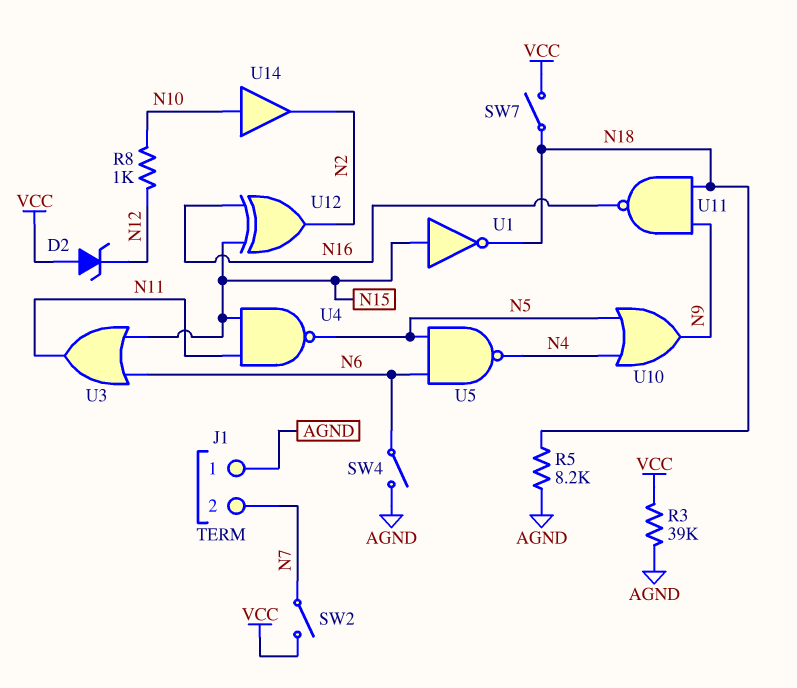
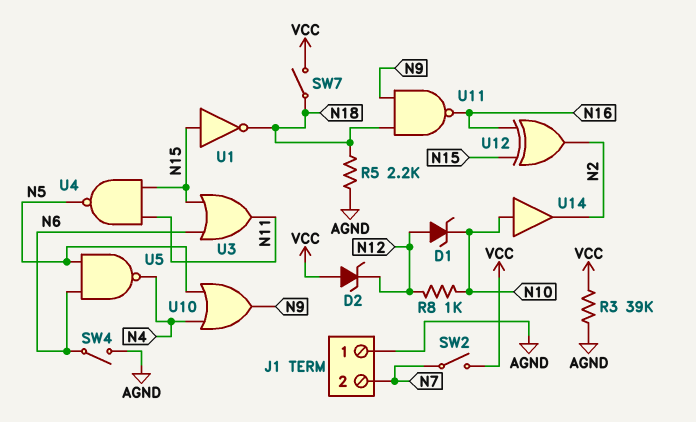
D1: none -> zener (A N12, K N10)
R5: 8.2k (AGND, N18) -> 2.2k (AGND, N18)

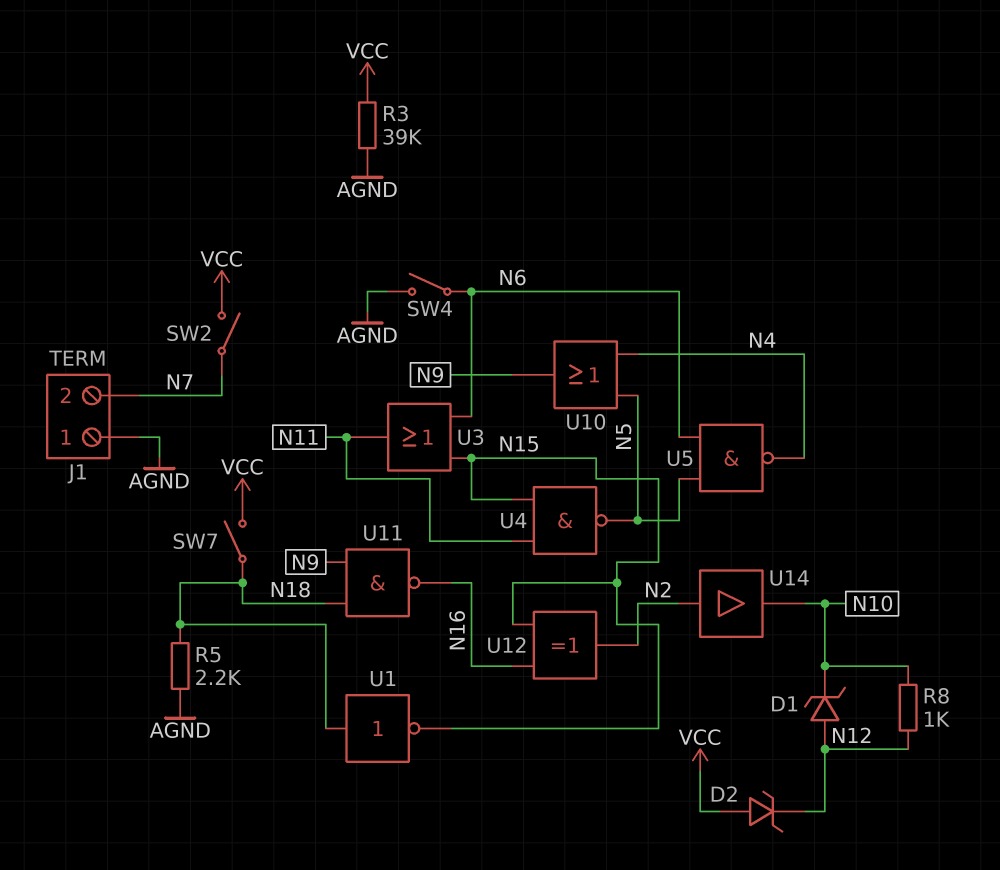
U1: NOT (in N15, out N18) -> NOT (in N18, out N15)
U14: buffer (in N10, out N2) -> buffer (in N2, out N10)

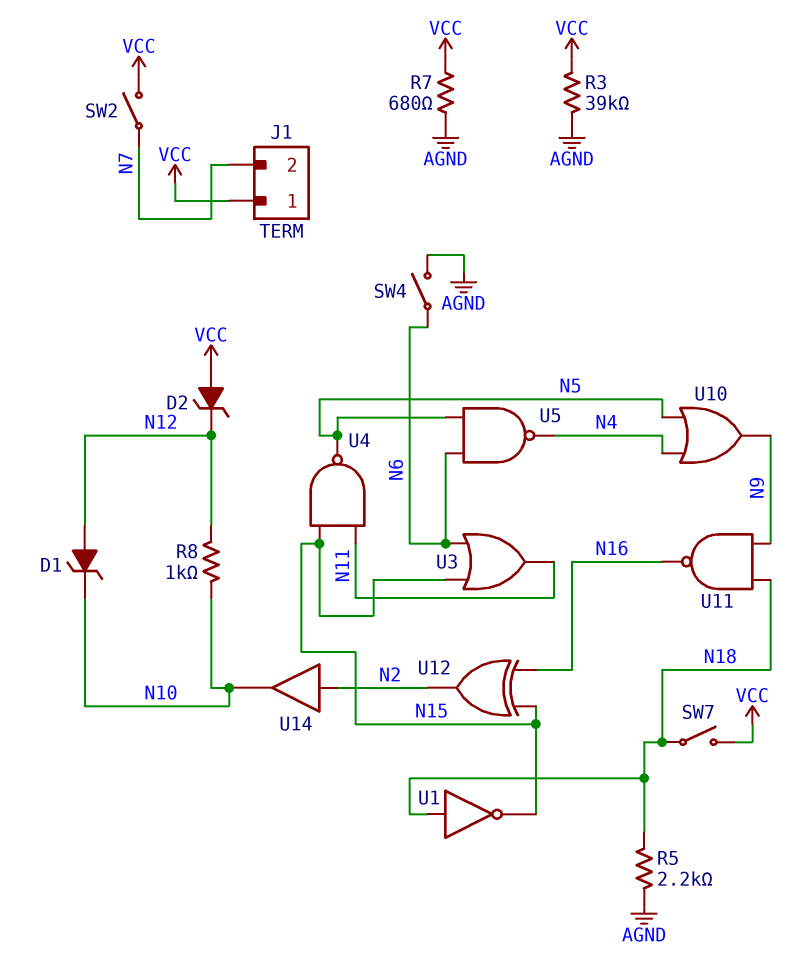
J1 pin 1: AGND -> VCC
R7: none -> 680 (AGND, VCC)

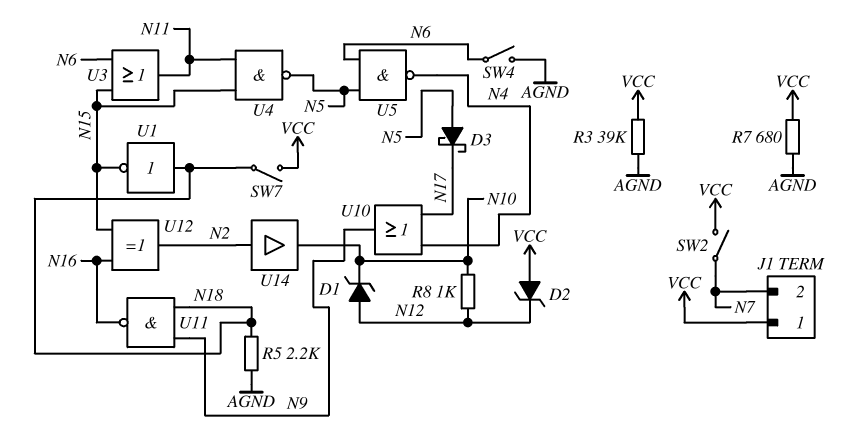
D3: none -> schottky (A N5, K N17)
U10: OR (in N4, in N5, out N9) -> OR (in N4, in N17, out N9)

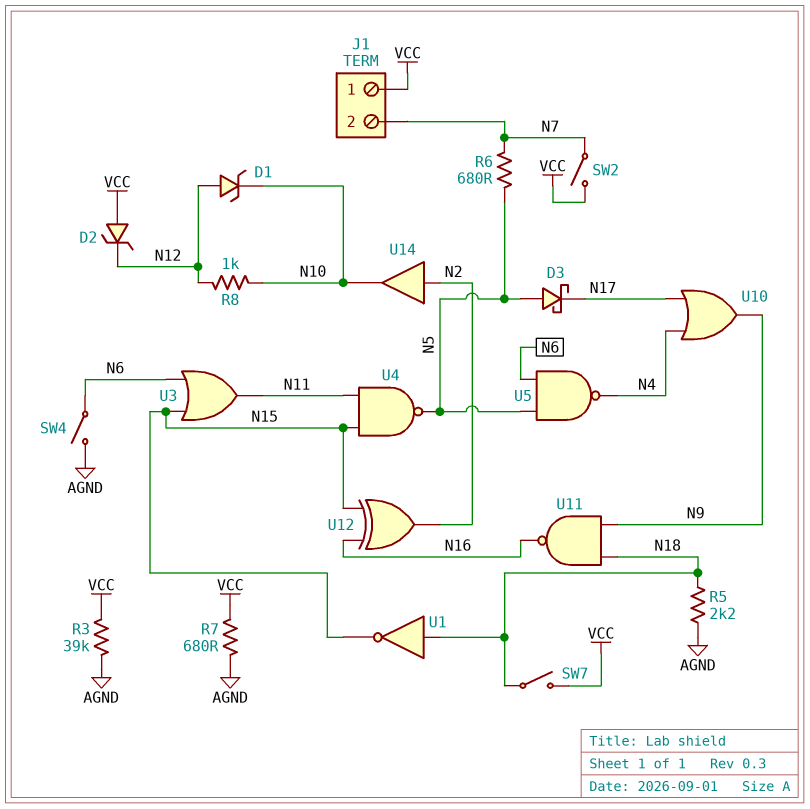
R6: none -> 680 (N5, N7)

